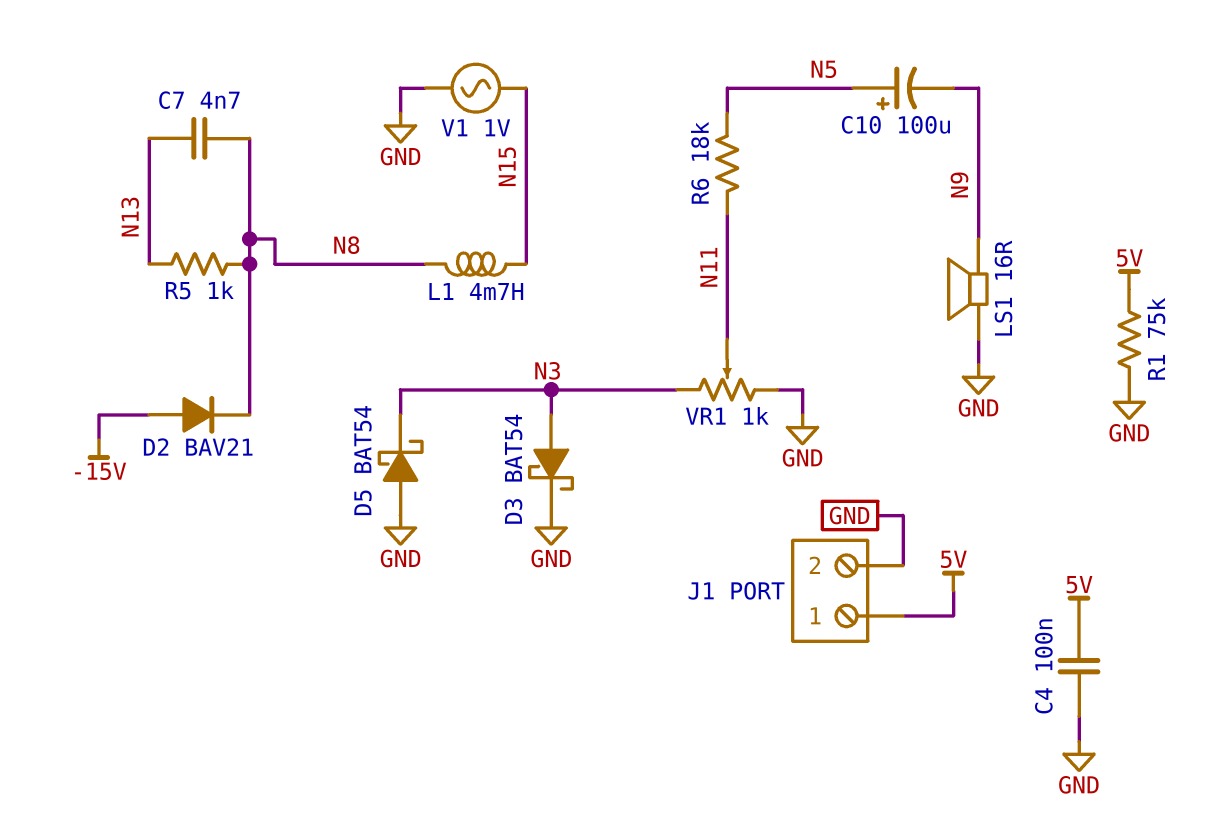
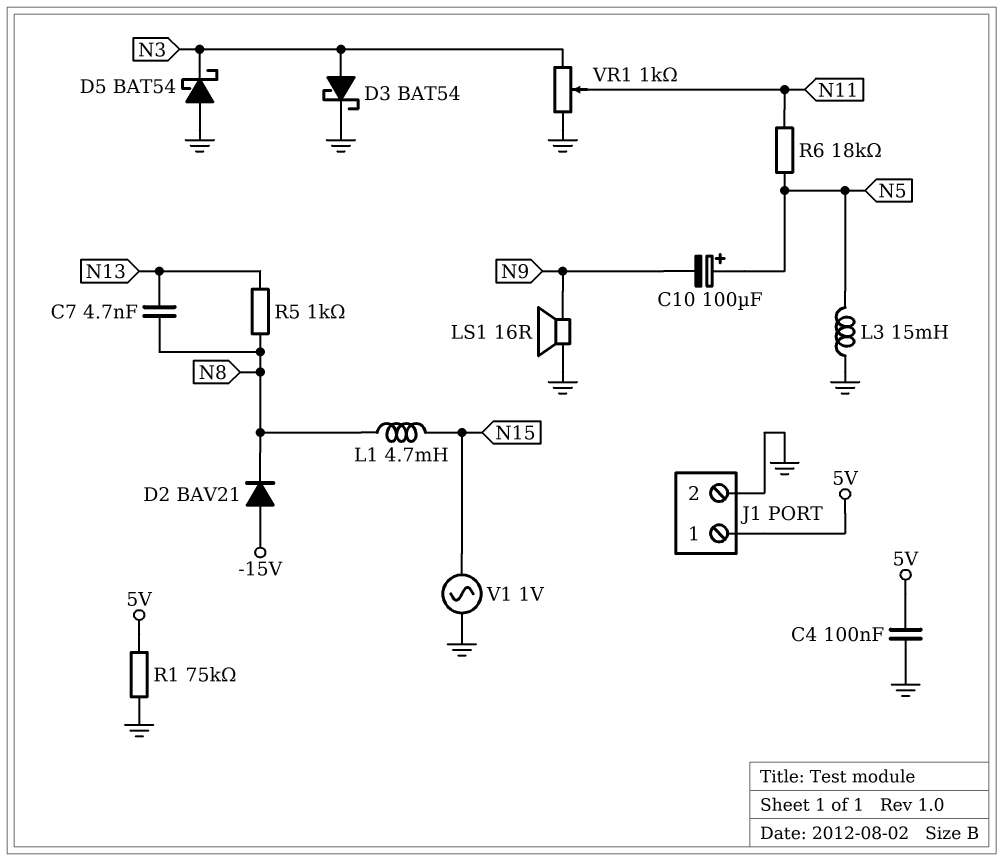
L3: none -> 15mH (GND, N5)

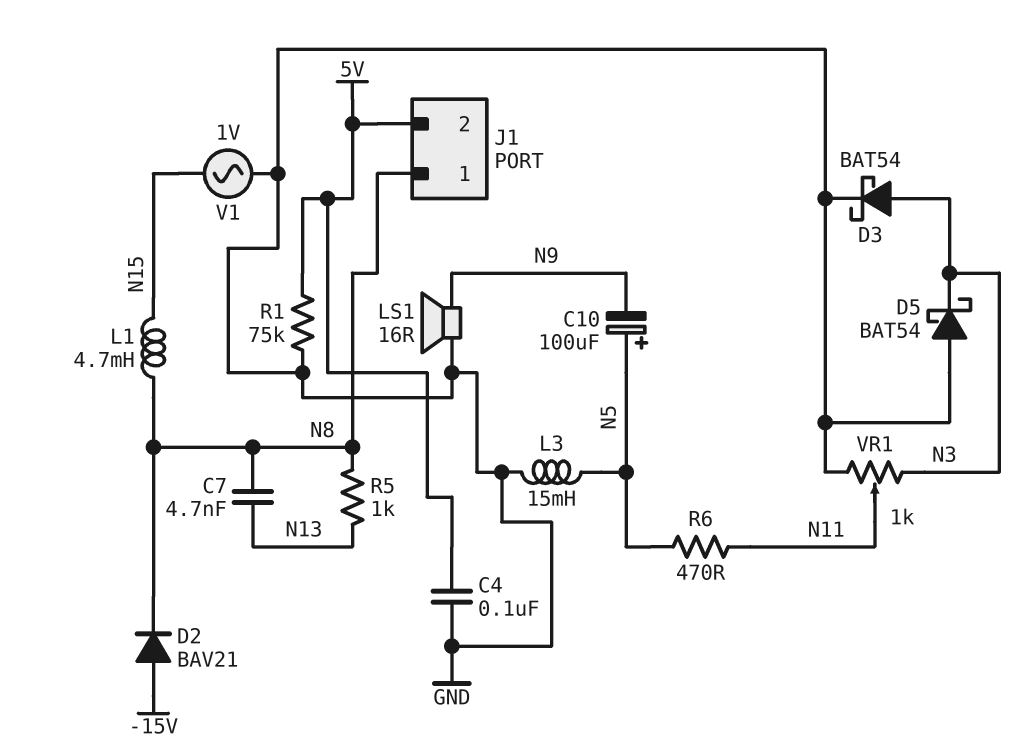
J1 pin 1: 5V -> N8
J1 pin 2: GND -> 5V
R6: 18k (N5, N11) -> 470 (N5, N11)

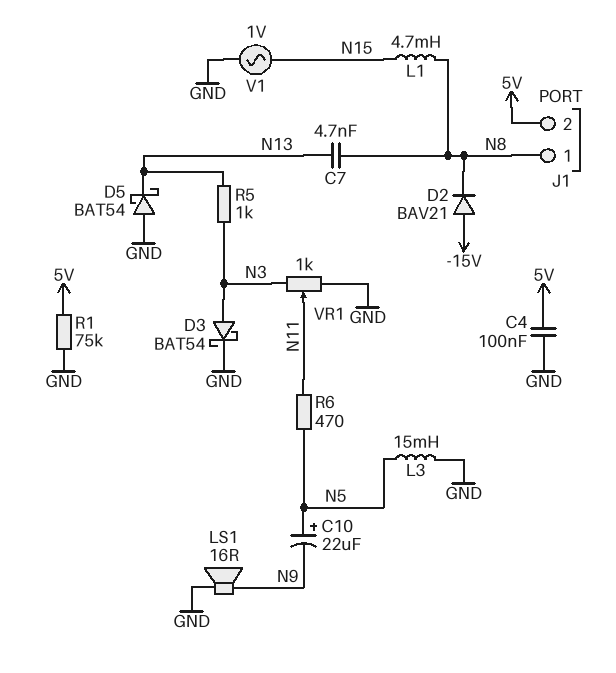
C10: 100uF (plus N5, minus N9) -> 22uF (plus N5, minus N9)
D5: schottky BAT54 (A GND, K N3) -> schottky BAT54 (A GND, K N13)
R5: 1k (N8, N13) -> 1k (N3, N13)

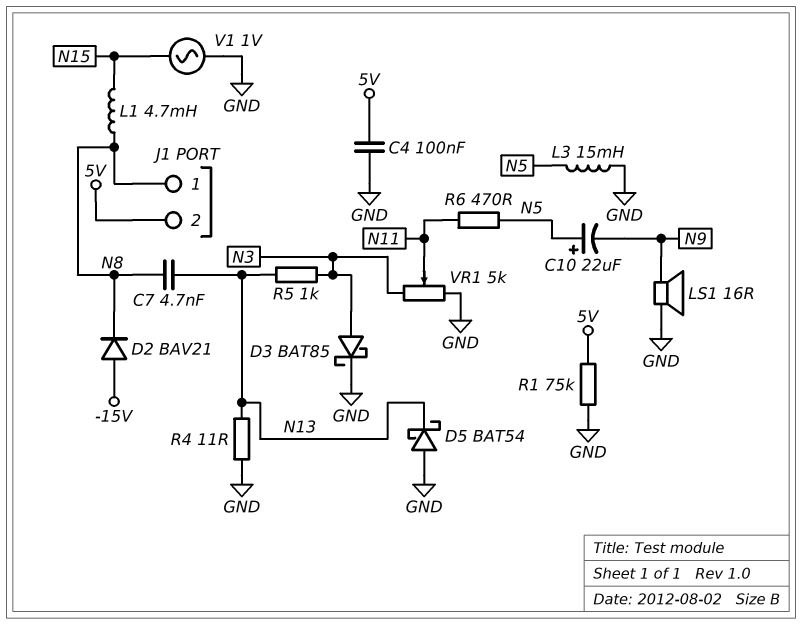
D3: schottky BAT54 (A N3, K GND) -> schottky BAT85 (A N3, K GND)
R4: none -> 11 (GND, N13)
VR1: 1k (GND, N3, wiper N11) -> 5k (GND, N3, wiper N11)

